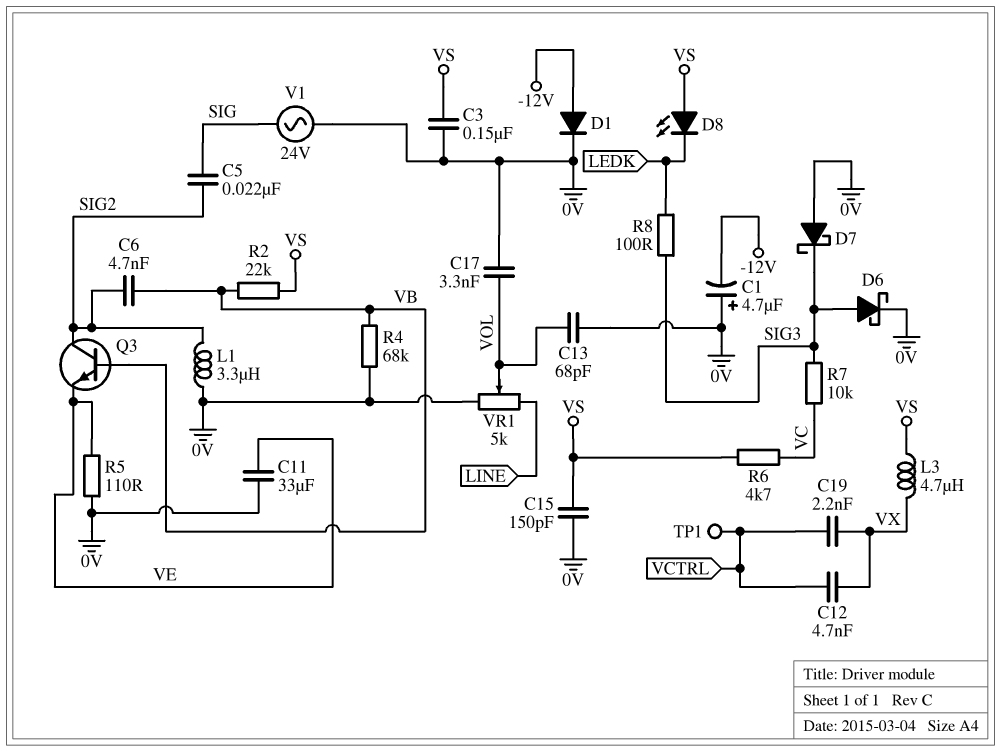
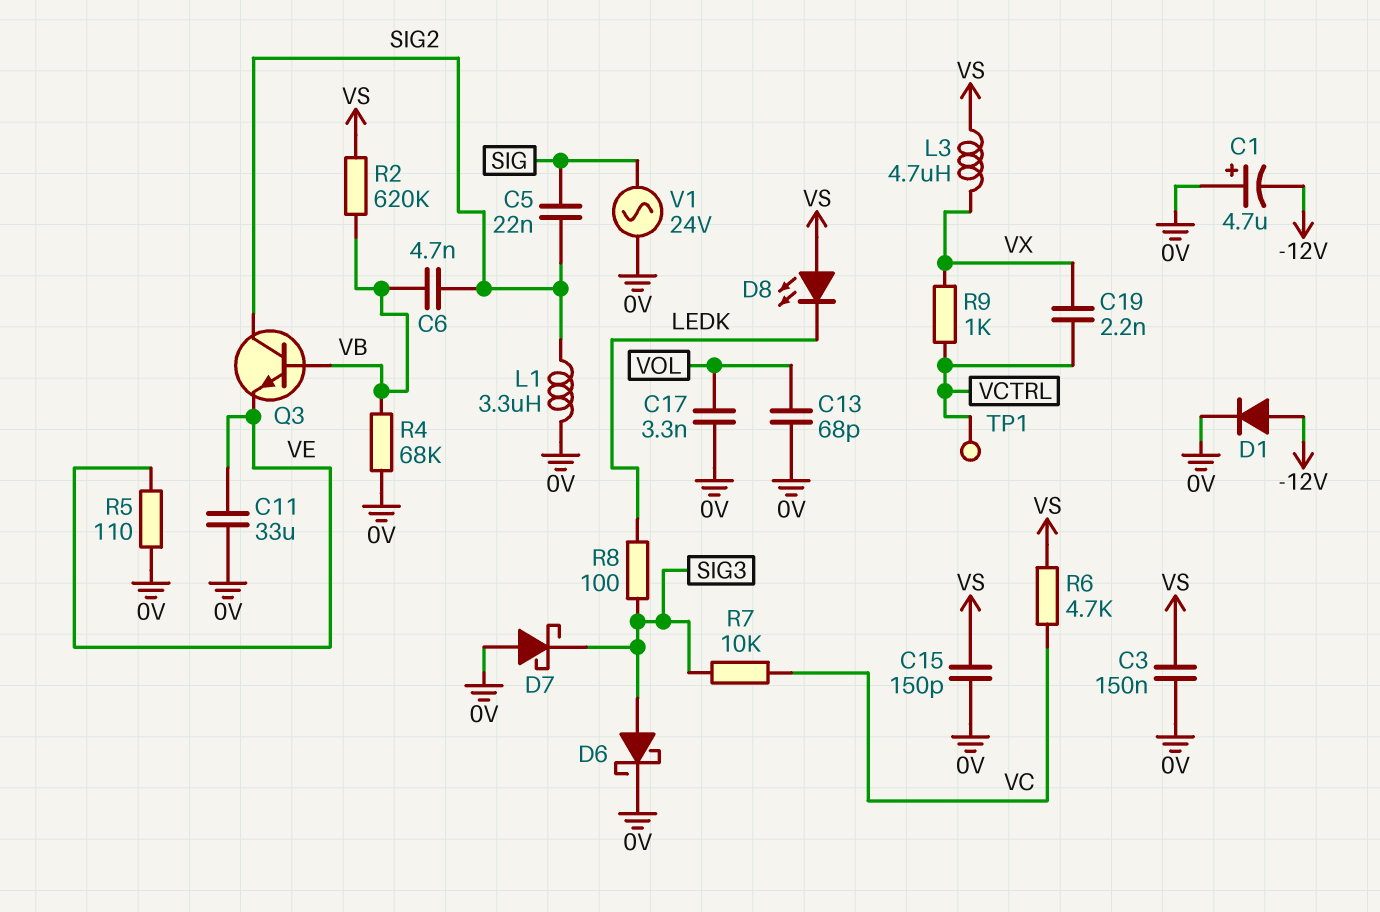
C12: 4.7nF (VCTRL, VX) -> none
R2: 22k (VB, VS) -> 620k (VB, VS)
R9: none -> 1k (VCTRL, VX)
VR1: 5k (0V, LINE, wiper VOL) -> none

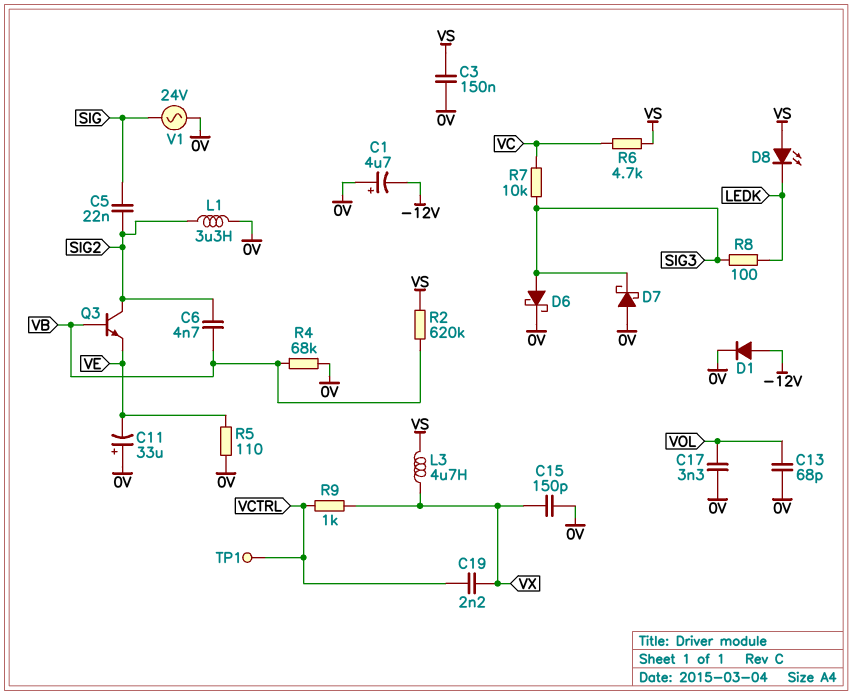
C11: 33uF (0V, VE) -> 33uF (plus 0V, minus VE)
C15: 150pF (0V, VS) -> 150pF (0V, VX)

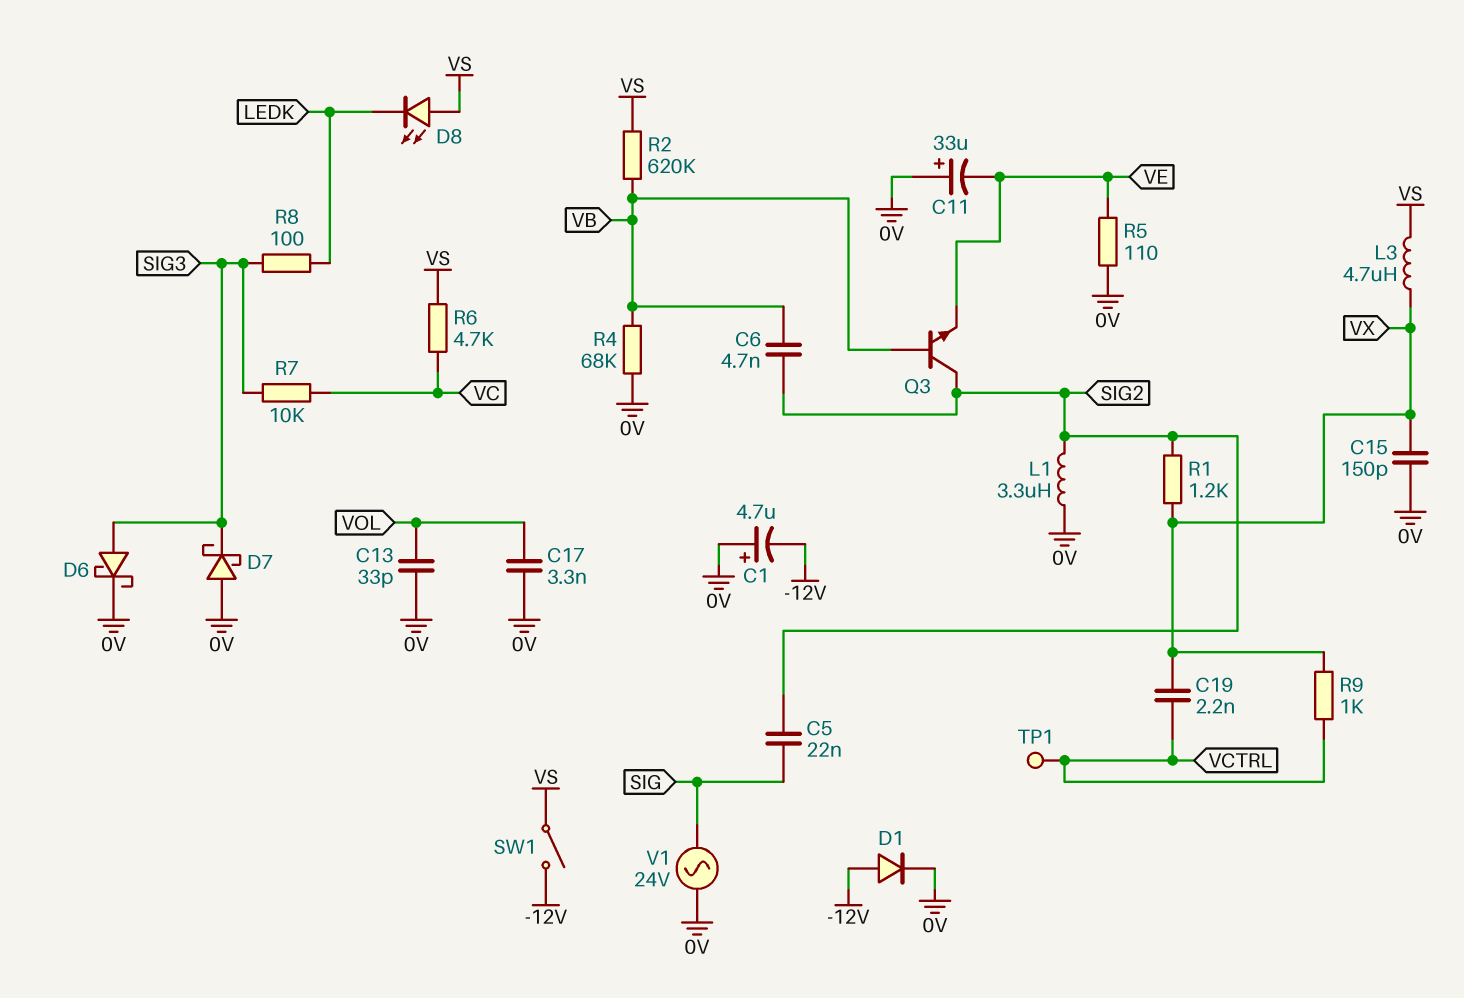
C3: 150nF (0V, VS) -> none
C13: 68pF (0V, VOL) -> 33pF (0V, VOL)
R1: none -> 1.2k (SIG2, VX)
SW1: none -> switch (-12V, VS)

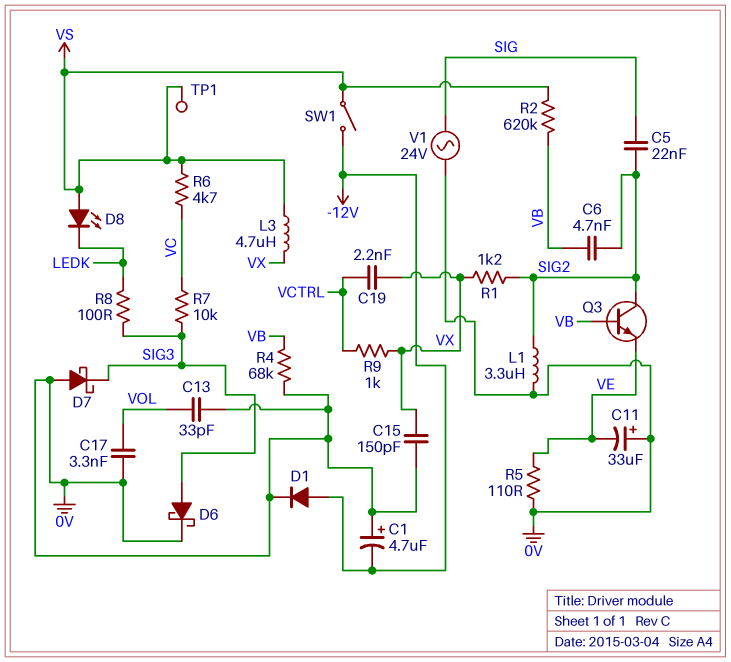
TP1: test point (VCTRL) -> test point (VS)

